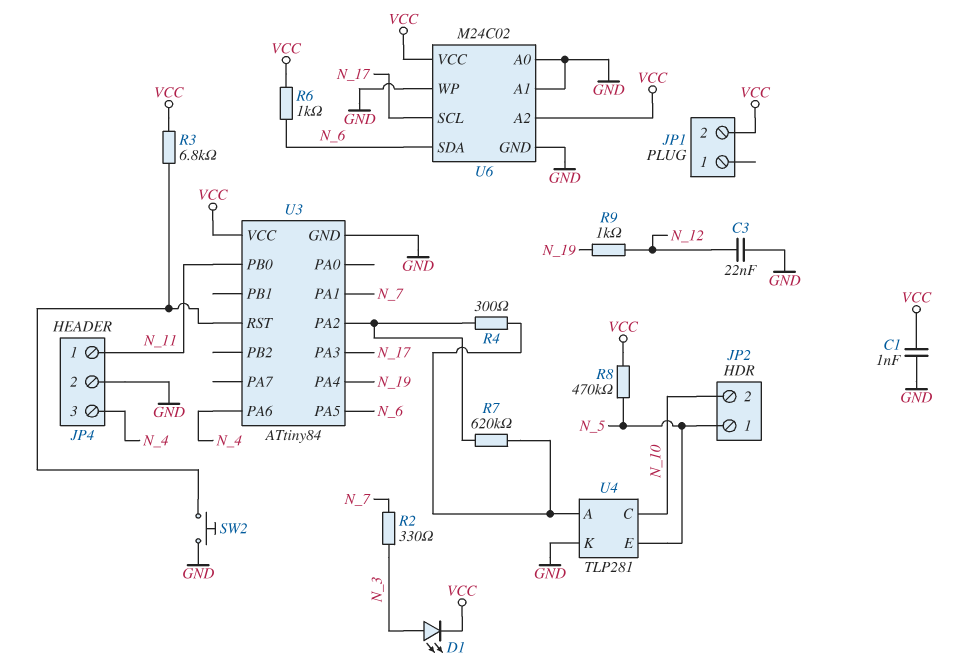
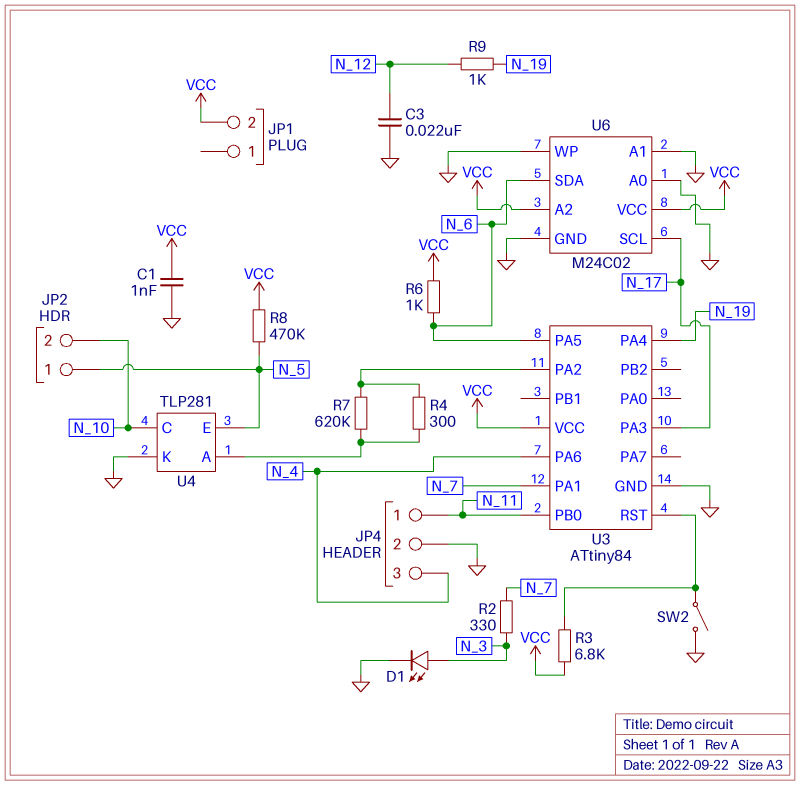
D1: LED (A N_3, K VCC) -> LED (A N_3, K GND)
SW2: button (GND, U3/RST) -> switch (GND, U3/RST)

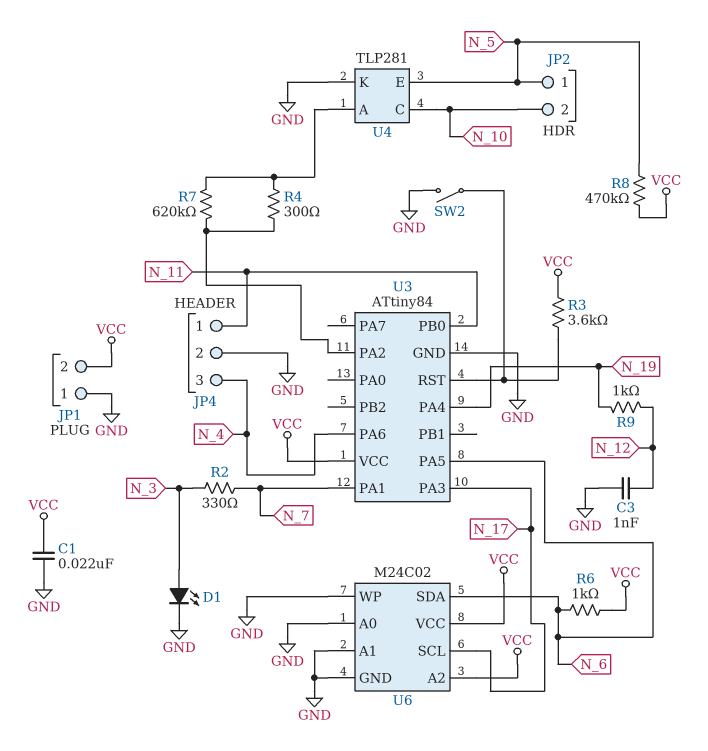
C1: 1nF (GND, VCC) -> 22nF (GND, VCC)
C3: 22nF (GND, N_12) -> 1nF (GND, N_12)
JP1 pin 1: none -> GND
R3: 6.8k (U3/RST, VCC) -> 3.6k (U3/RST, VCC)

